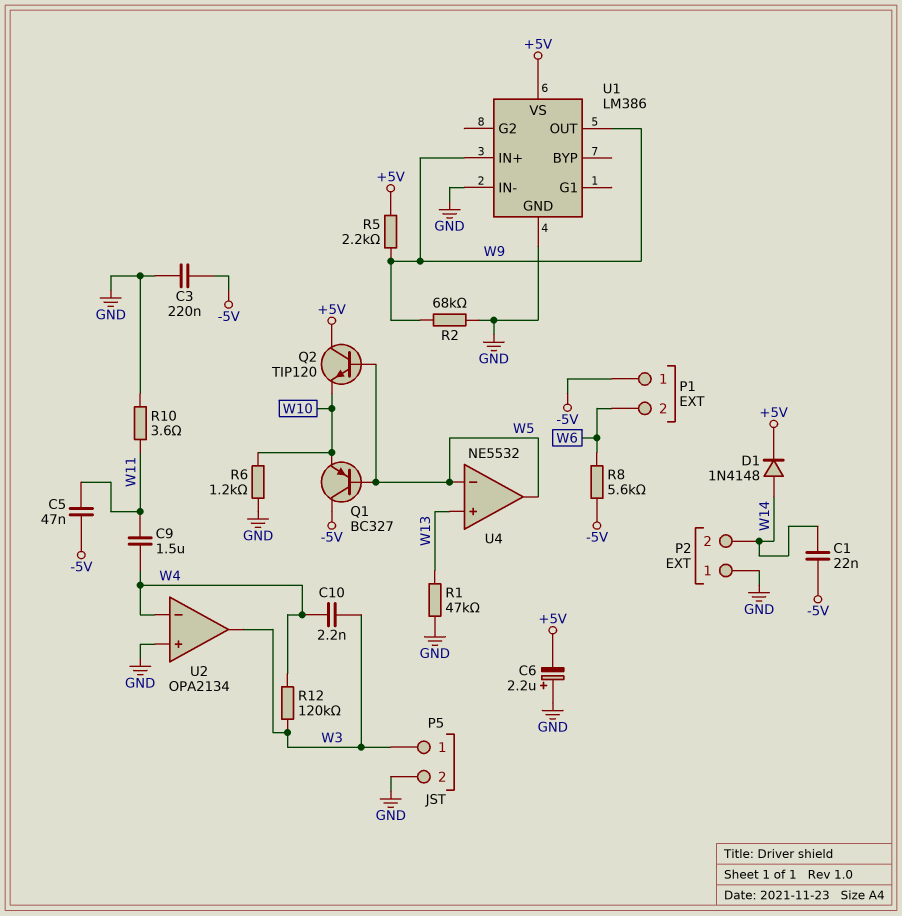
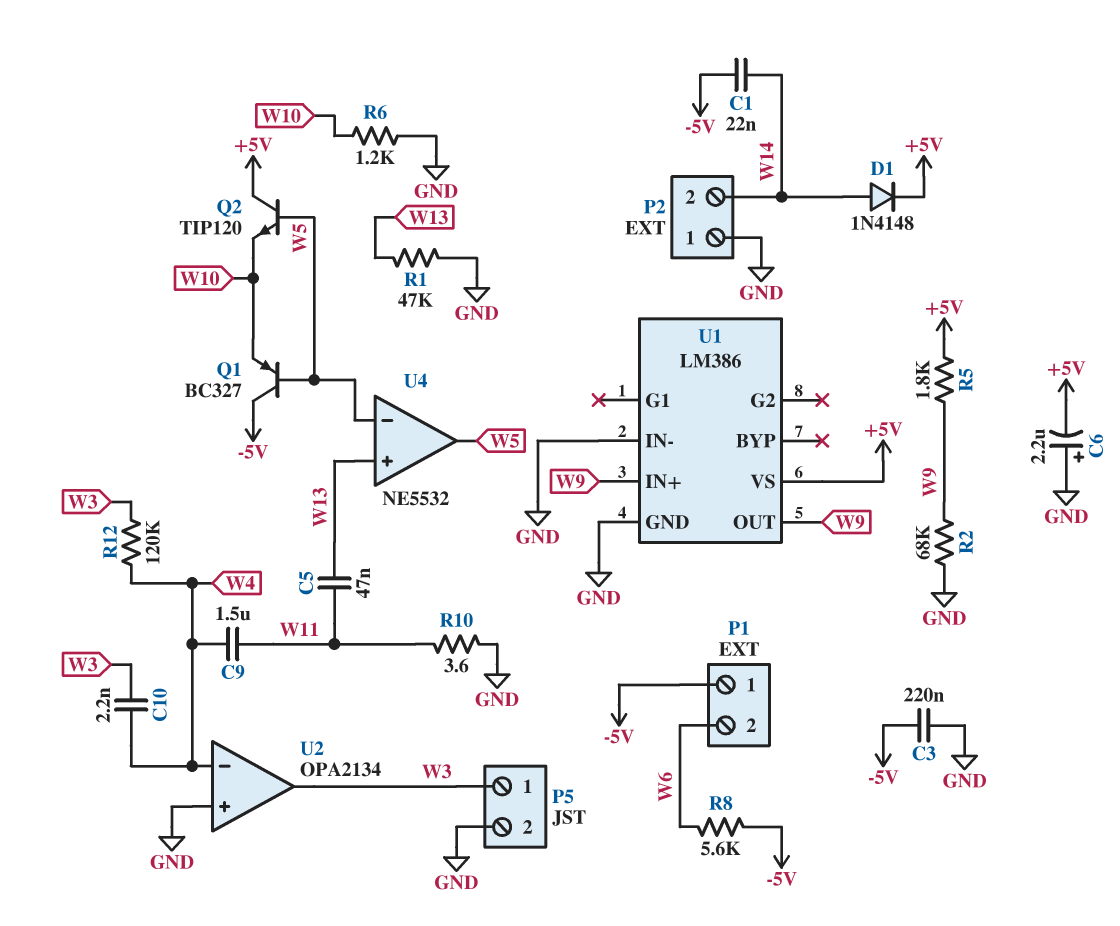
C5: 47nF (-5V, W11) -> 47nF (W11, W13)
R5: 2.2k (+5V, W9) -> 1.8k (+5V, W9)

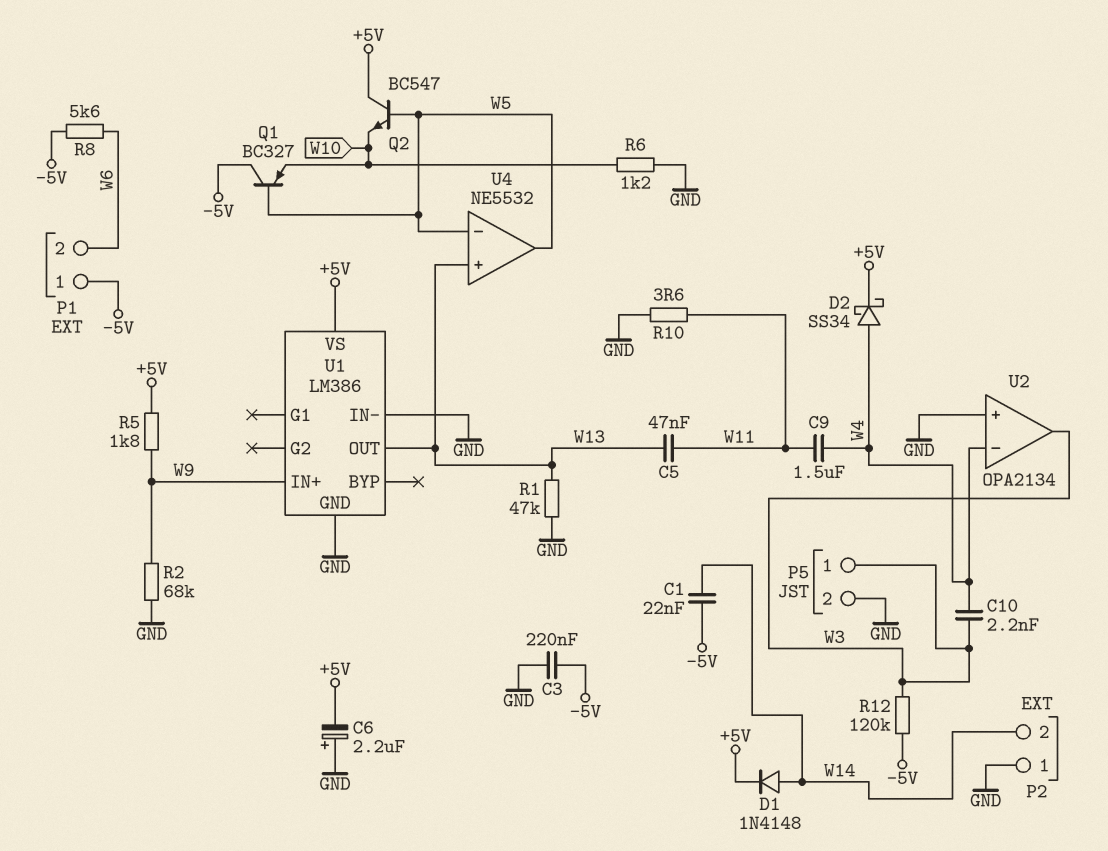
D2: none -> schottky SS34 (A W4, K +5V)
Q2: NPN TIP120 (B W5, C +5V, E W10) -> NPN BC547 (B W5, C +5V, E W10)
R12: 120k (W3, W4) -> 120k (-5V, W3)
U1 pin OUT: W9 -> W13

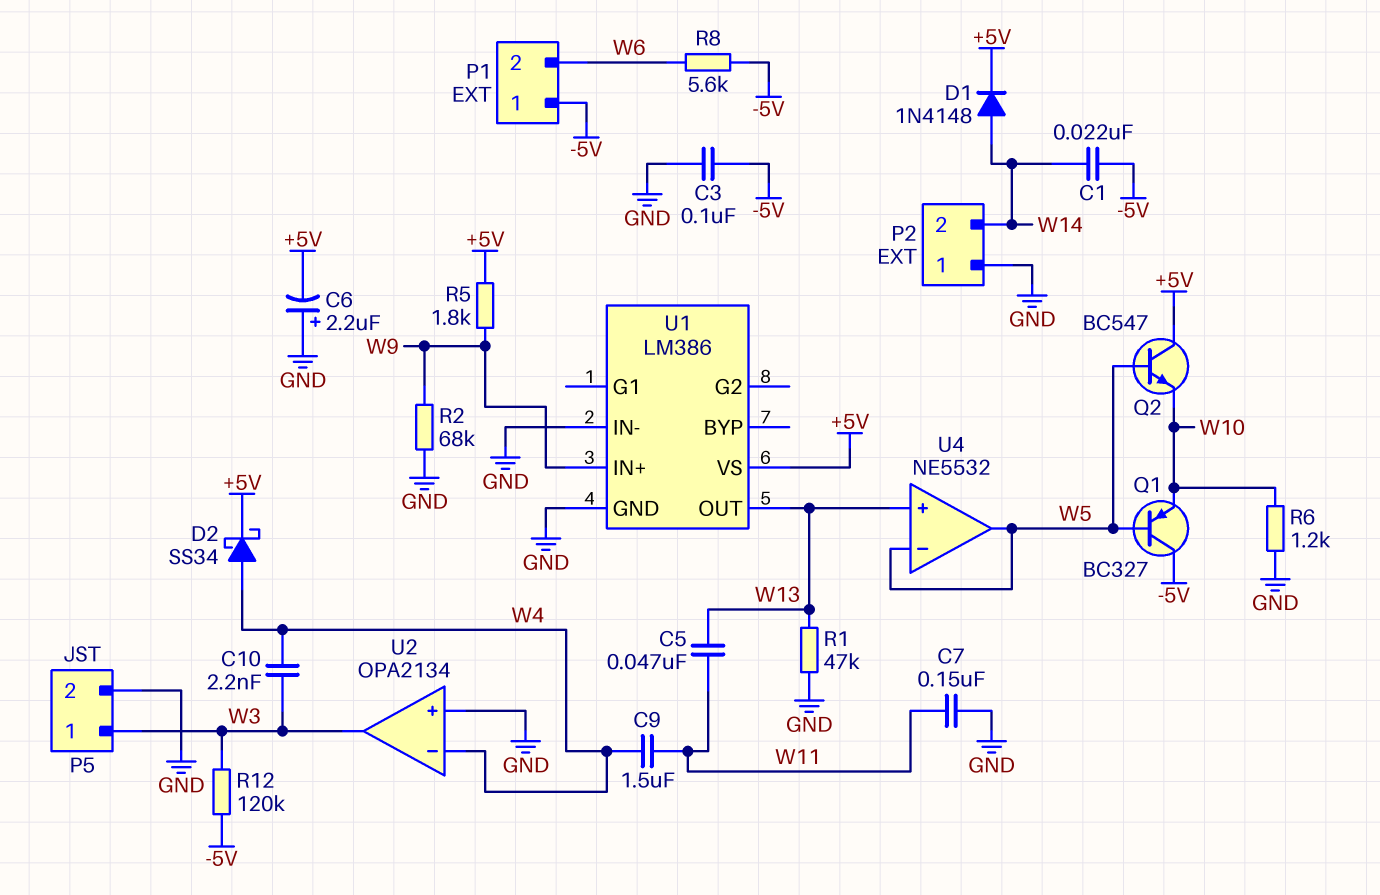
C3: 220nF (-5V, GND) -> 100nF (-5V, GND)
C7: none -> 150nF (GND, W11)
R10: 3.6 (GND, W11) -> none

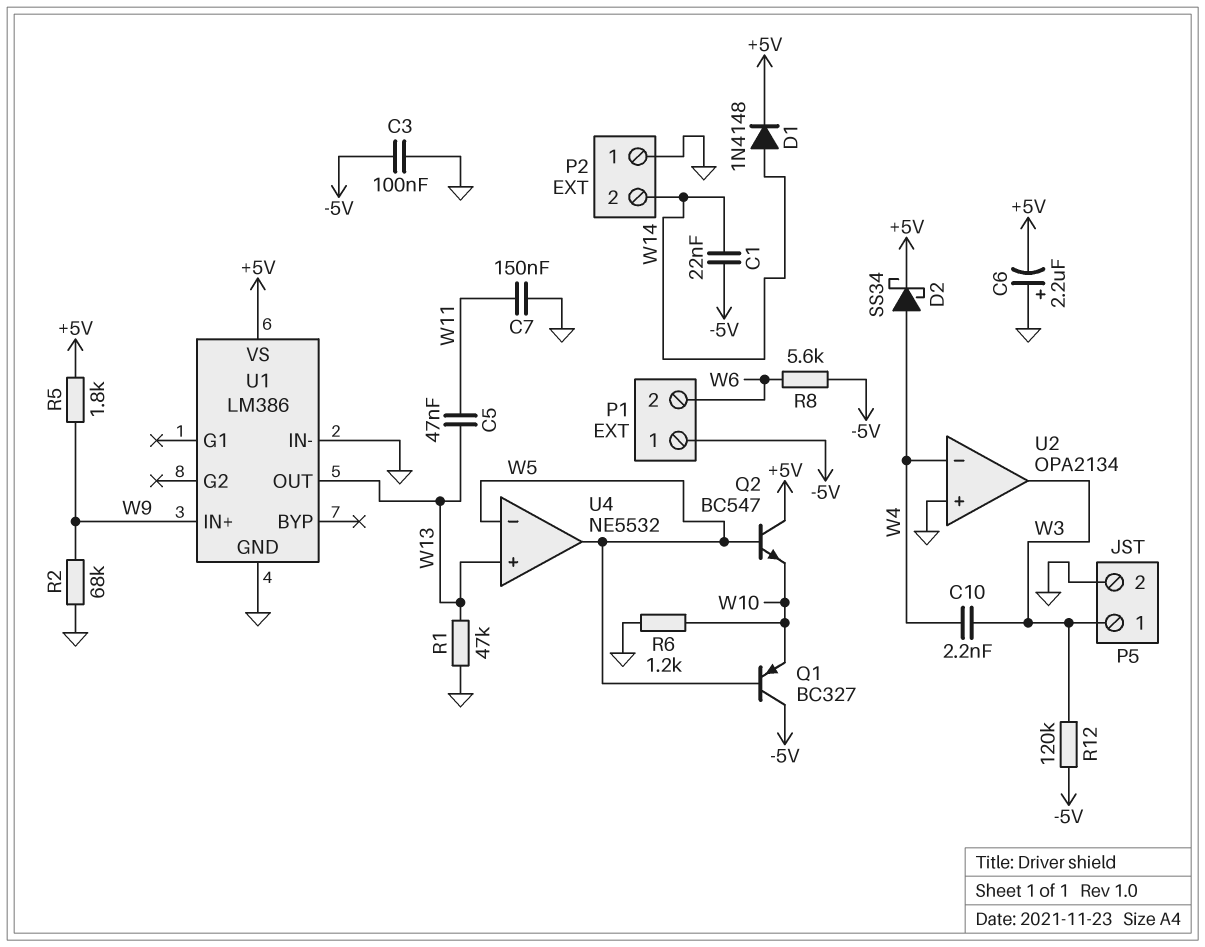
C9: 1.5uF (W4, W11) -> none

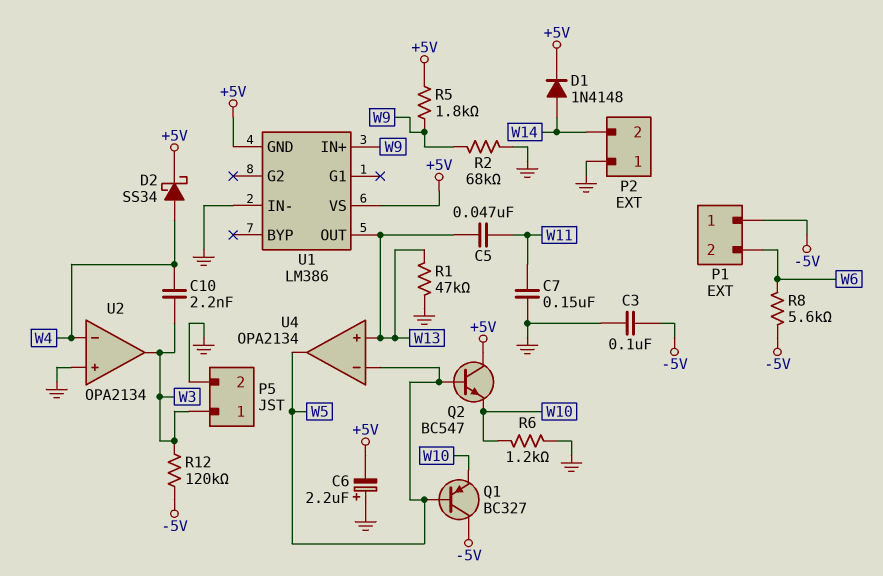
C1: 22nF (-5V, W14) -> none
U1 pin GND: GND -> +5V
U4: NE5532 -> OPA2134

